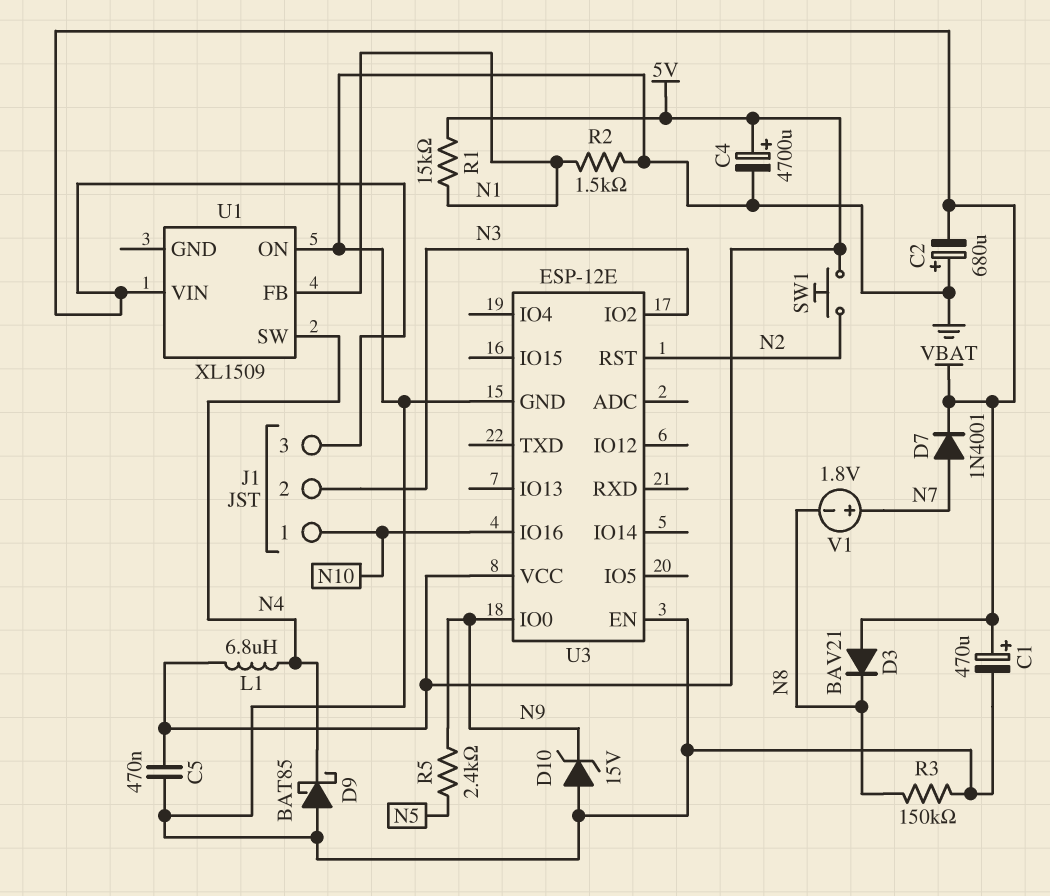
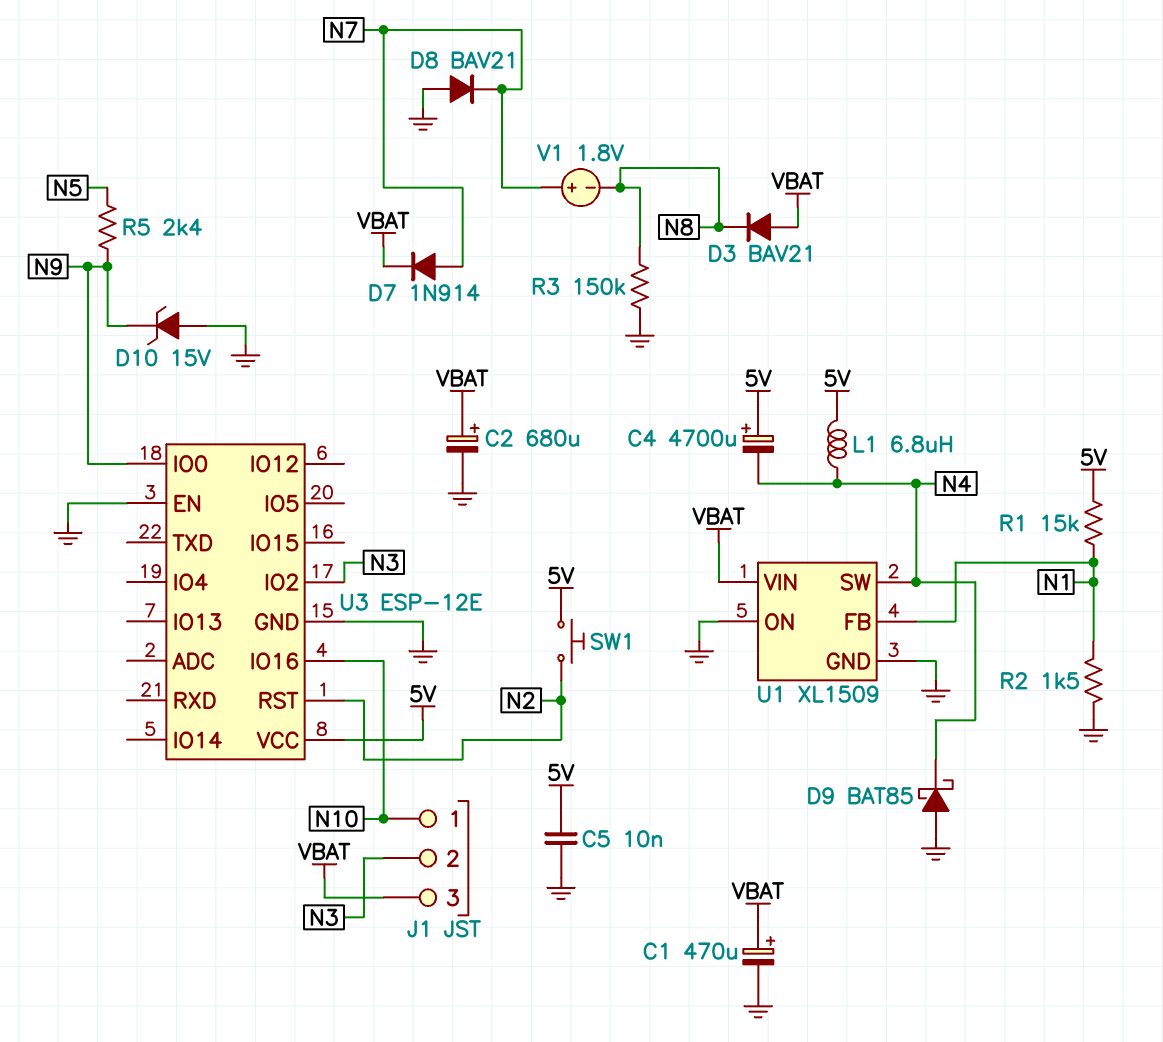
C2: 680uF (plus GND, minus VBAT) -> 680uF (plus VBAT, minus GND)
C4: 4700uF (plus 5V, minus GND) -> 4700uF (plus 5V, minus N4)
C5: 470nF (5V, GND) -> 10nF (5V, GND)
D7: diode 1N4001 (A N7, K VBAT) -> diode 1N914 (A N7, K VBAT)
D8: none -> diode BAV21 (A GND, K N7)
U1 pin GND: none -> GND

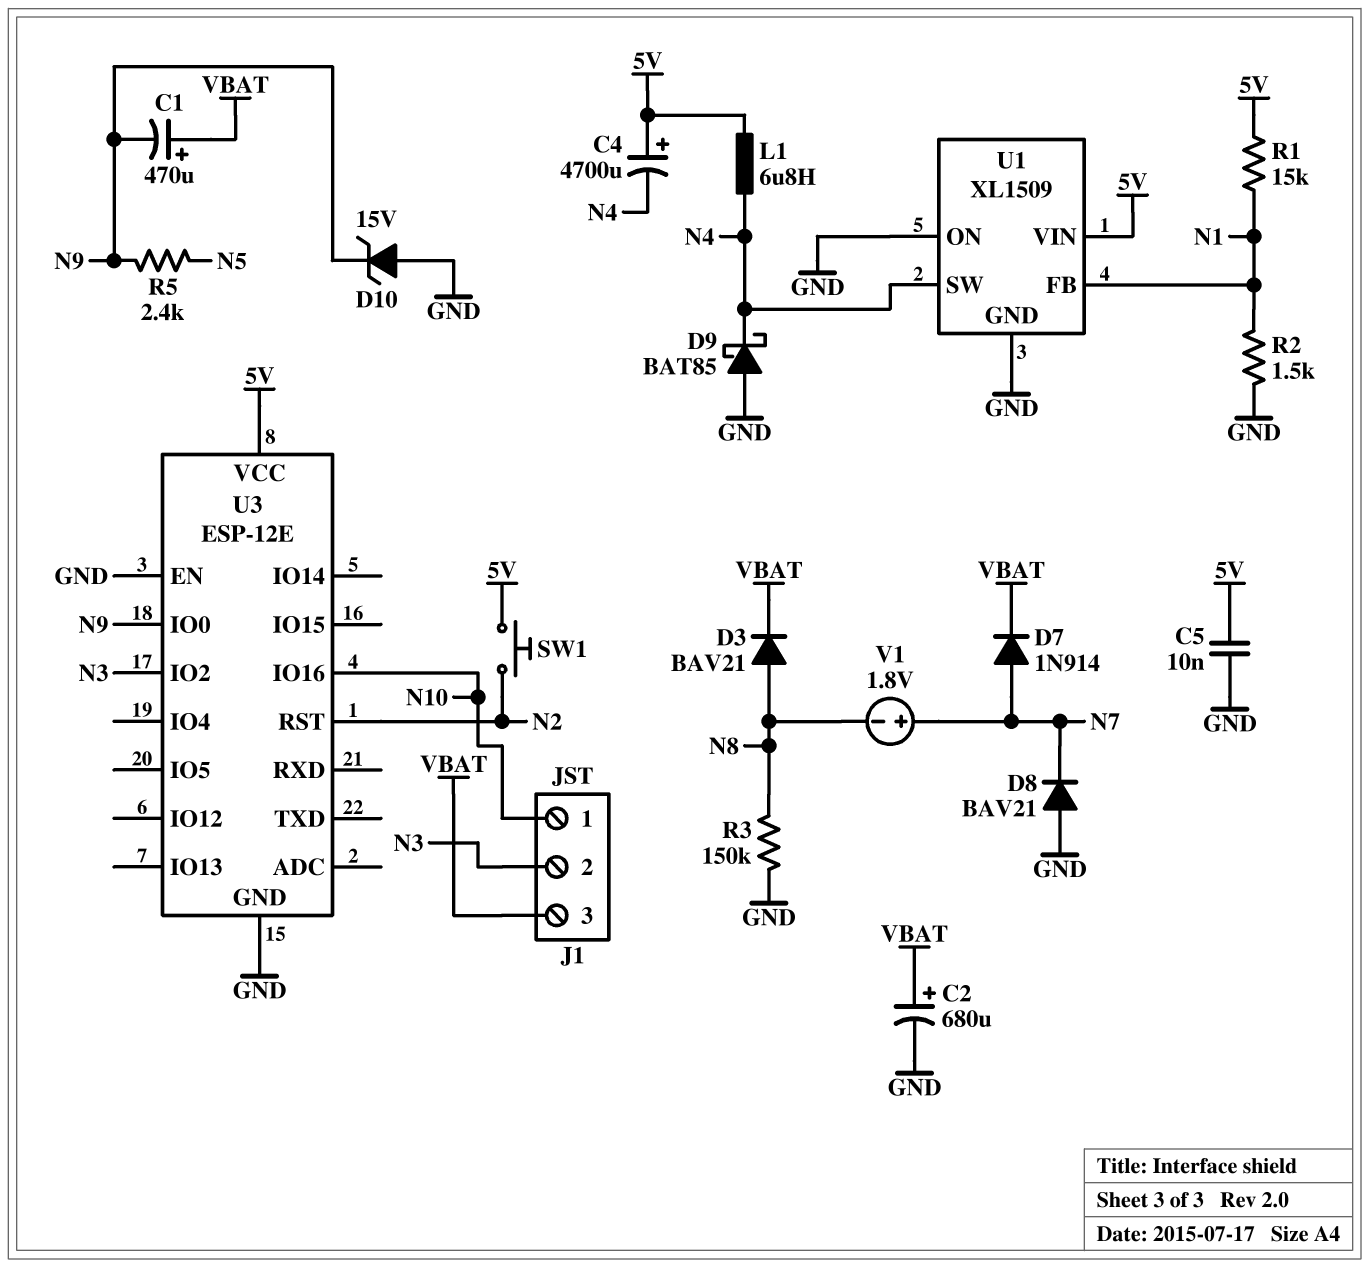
C1: 470uF (plus VBAT, minus GND) -> 470uF (plus VBAT, minus N9)
D3: diode BAV21 (A VBAT, K N8) -> diode BAV21 (A N8, K VBAT)
U1 pin VIN: VBAT -> 5V

